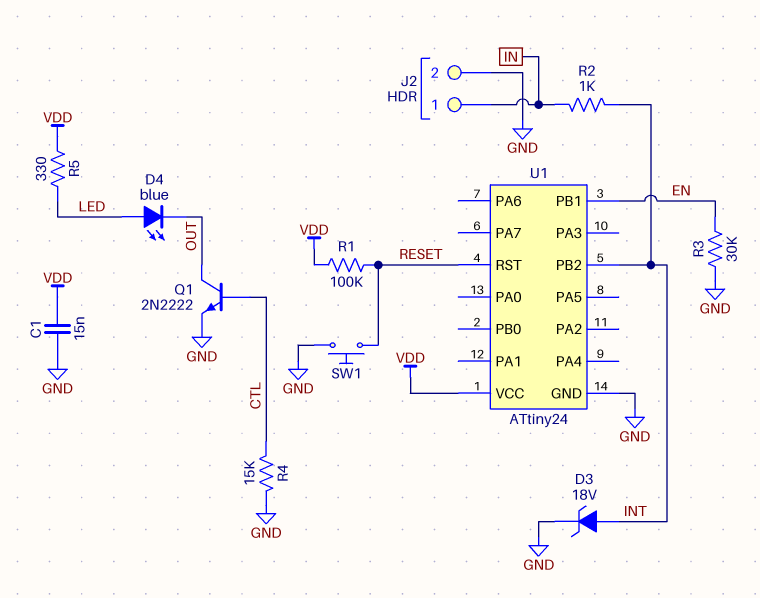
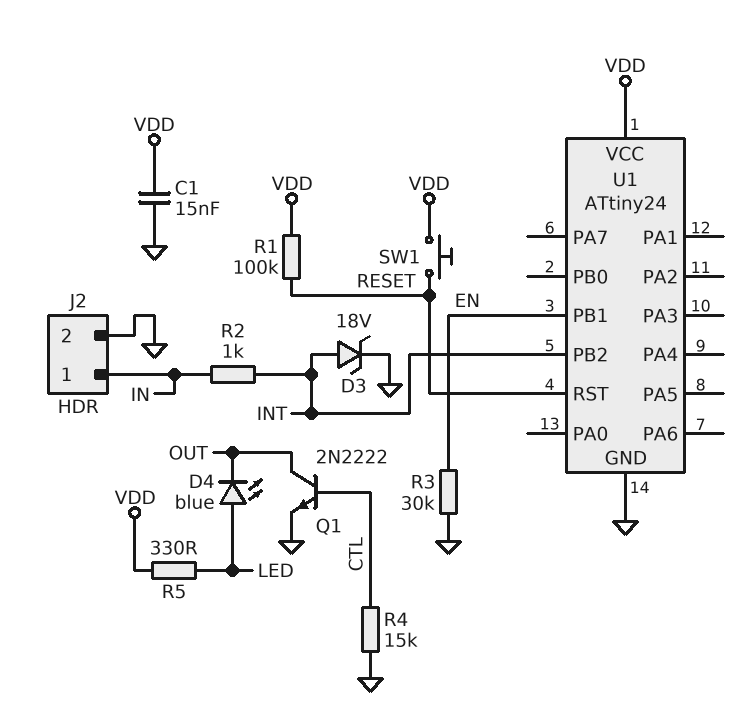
SW1: button (GND, RESET) -> button (RESET, VDD)

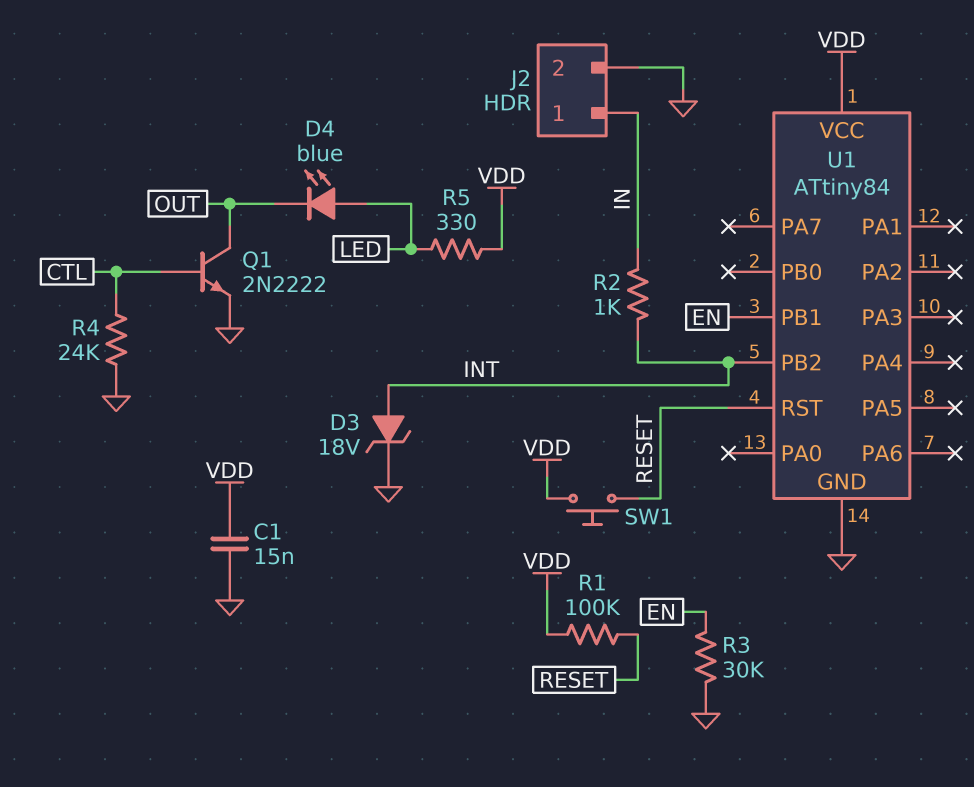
R4: 15k (CTL, GND) -> 24k (CTL, GND)
U1: ATtiny24 -> ATtiny84

